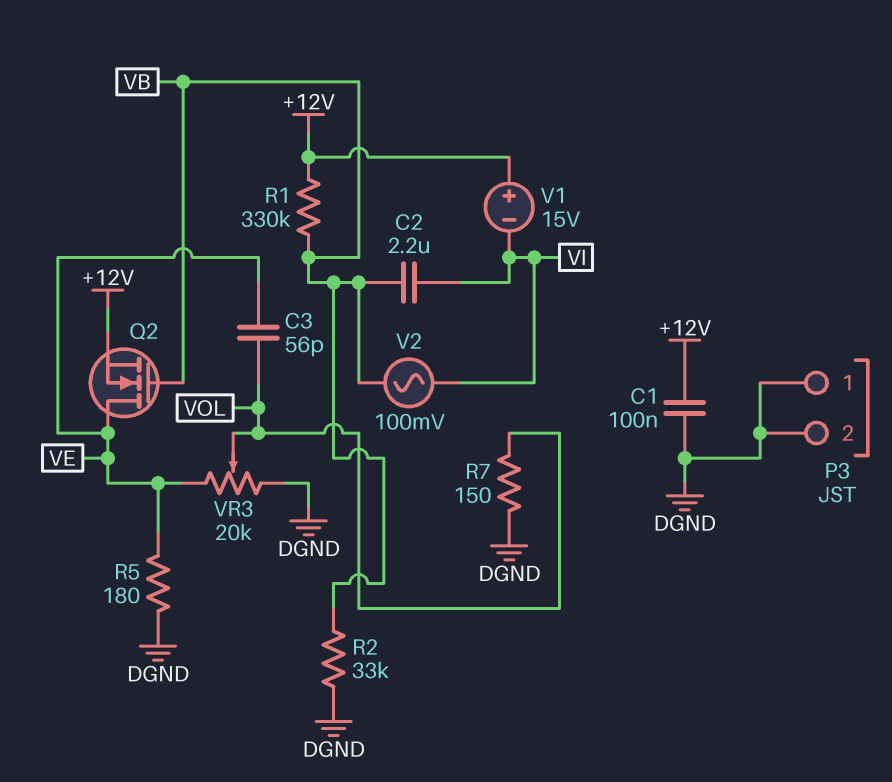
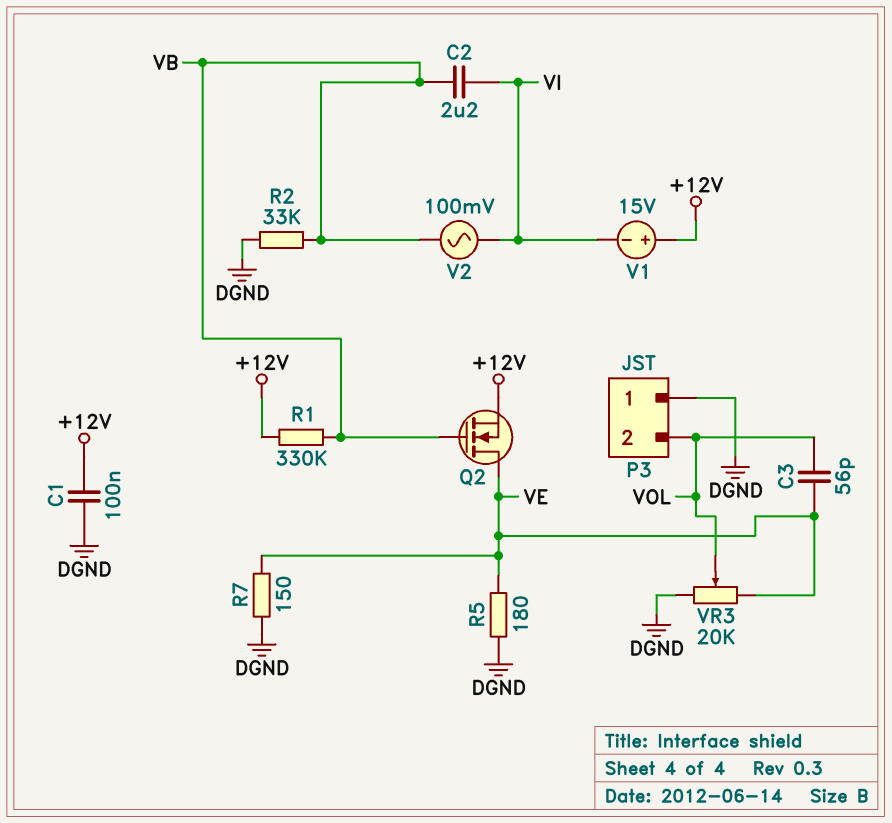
P3 pin 2: DGND -> VOL
R7: 150 (DGND, VOL) -> 150 (DGND, VE)

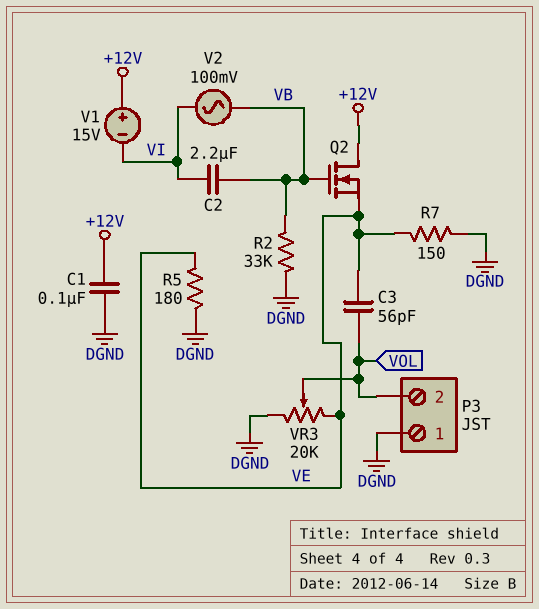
Q2: NMOS (G VB, D VE, S +12V) -> NMOS (G VB, D +12V, S VE)
R1: 330k (+12V, VB) -> none

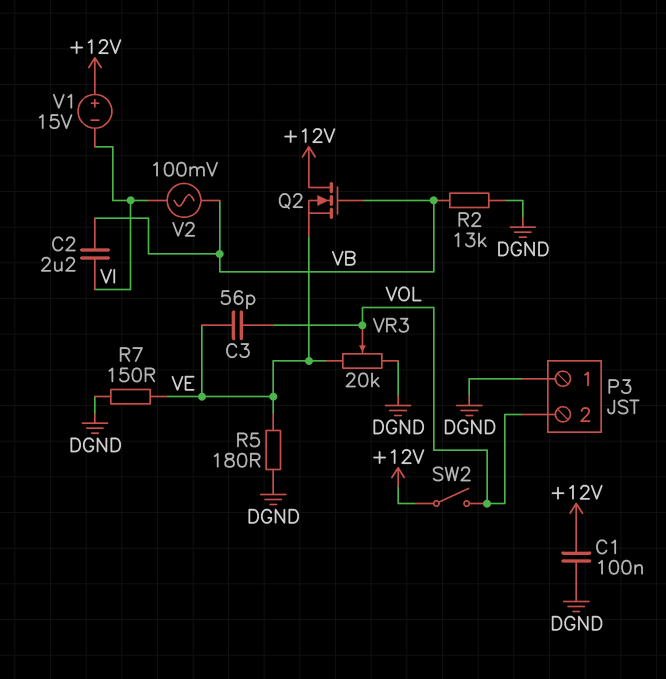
R2: 33k (DGND, VB) -> 13k (DGND, VB)
SW2: none -> switch (+12V, VOL)

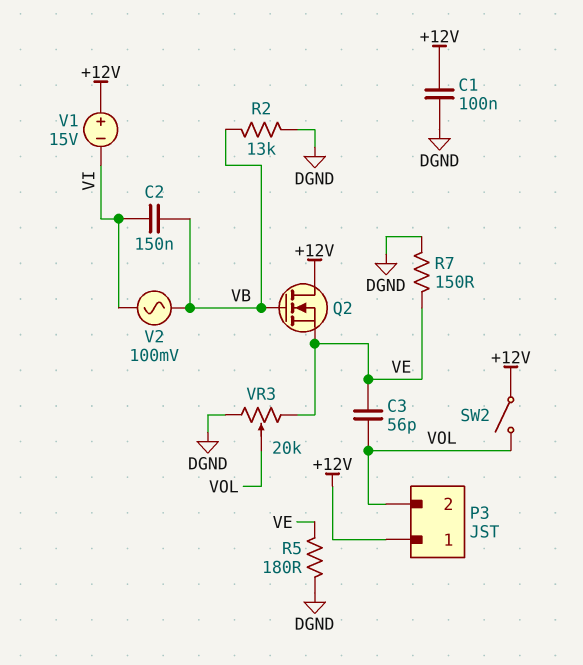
C2: 2.2uF (VB, VI) -> 150nF (VB, VI)
P3 pin 1: DGND -> +12V

